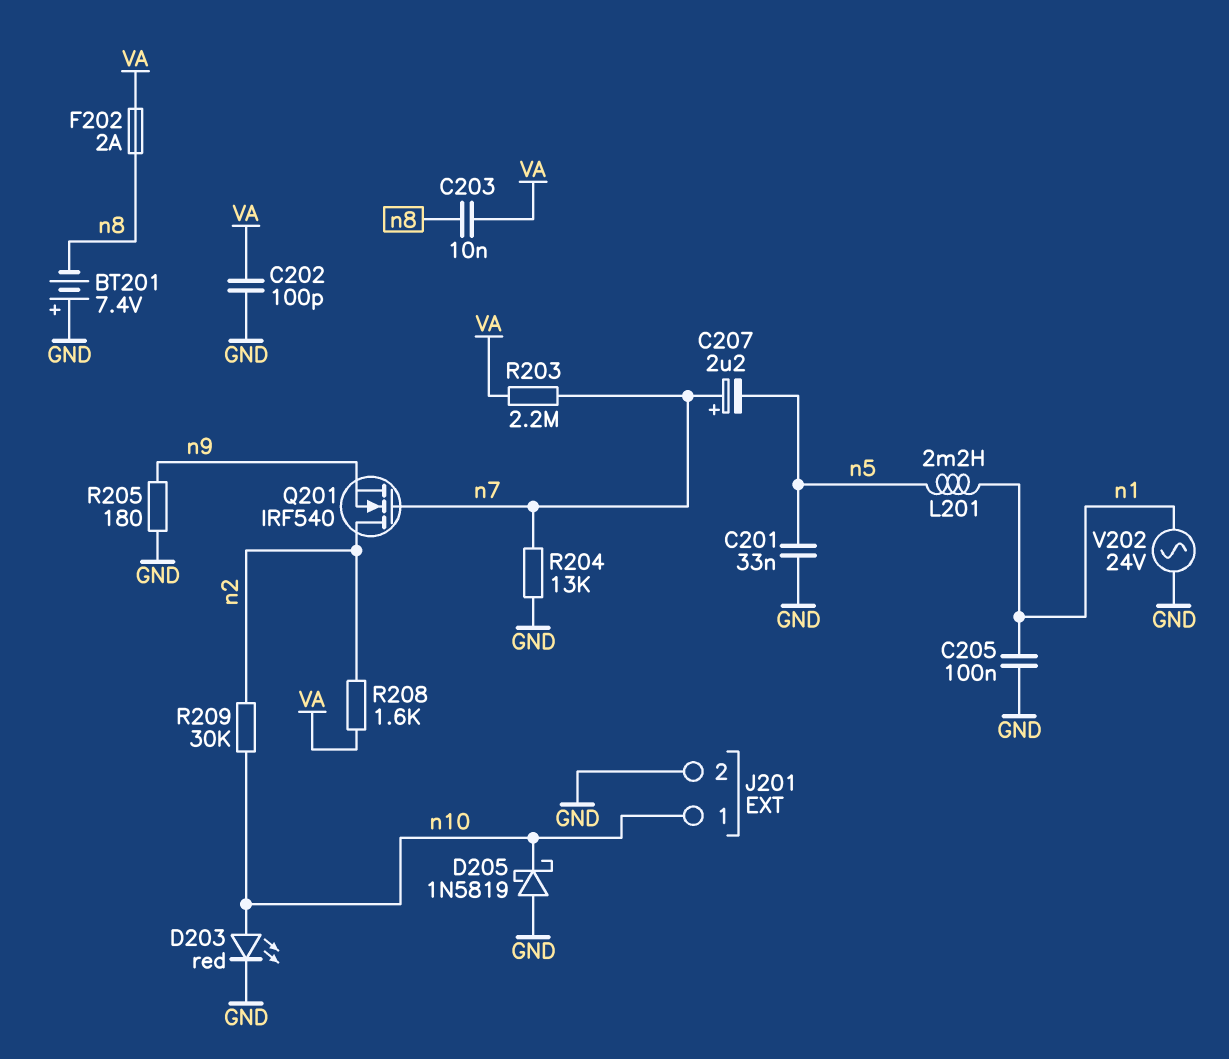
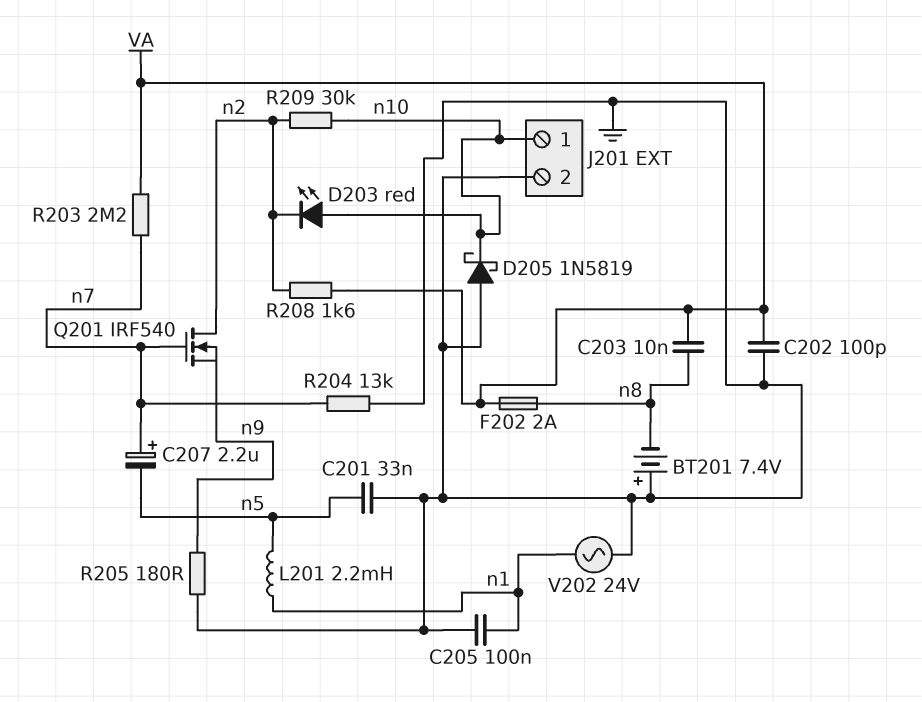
D203: LED red (A n10, K GND) -> LED red (A n10, K n2)

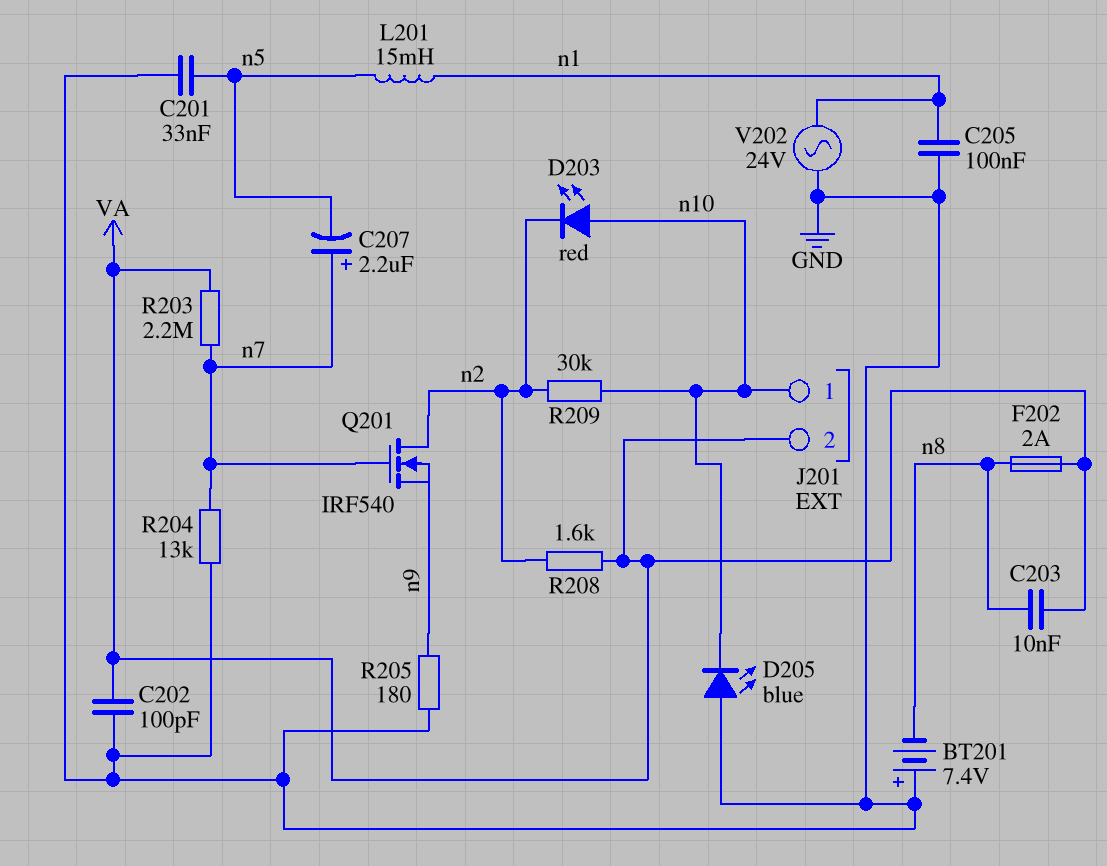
D205: schottky 1N5819 (A GND, K n10) -> LED blue (A GND, K n10)
J201 pin 2: GND -> VA
L201: 2.2mH (n1, n5) -> 15mH (n1, n5)

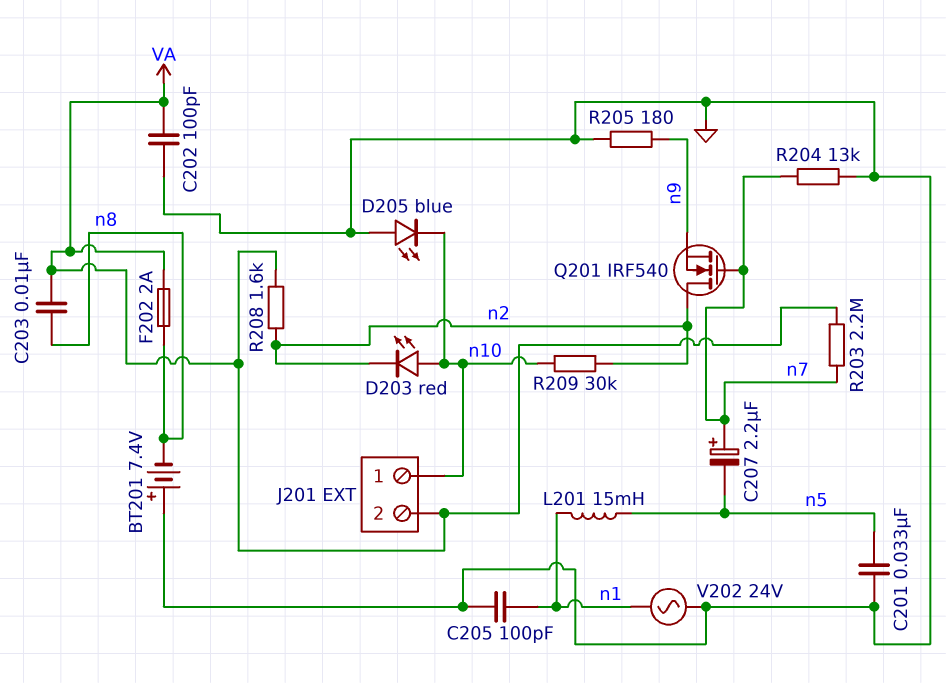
C205: 100nF (GND, n1) -> 100pF (GND, n1)

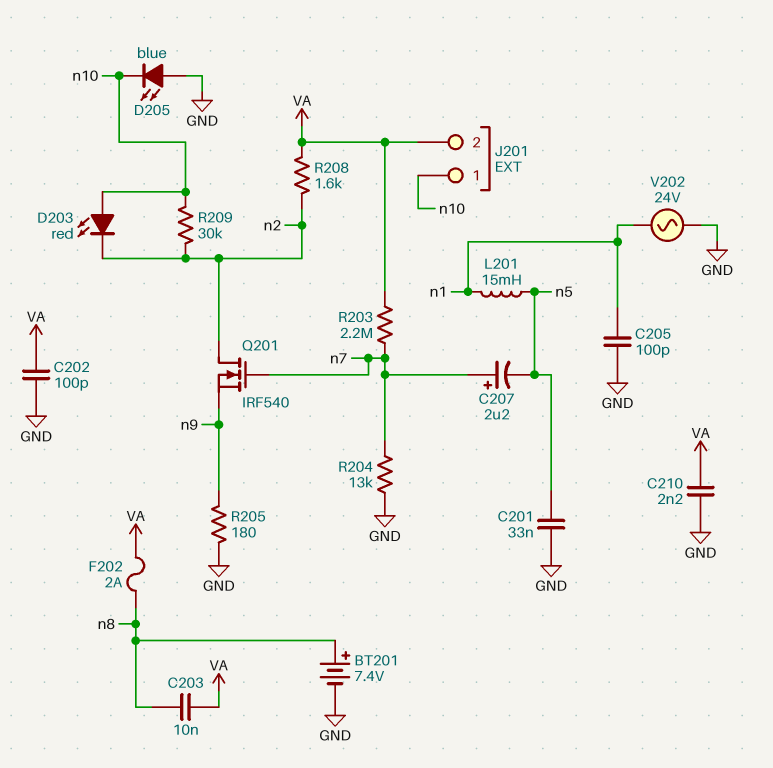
BT201: 7.4V (plus GND, minus n8) -> 7.4V (plus n8, minus GND)
C210: none -> 2.2nF (GND, VA)

